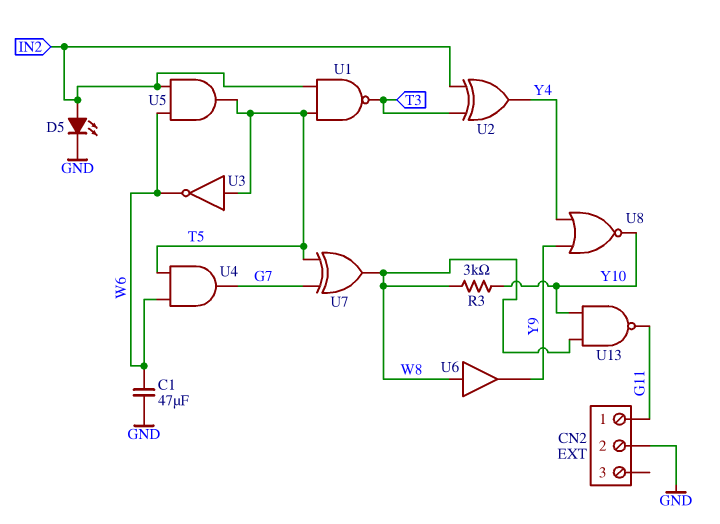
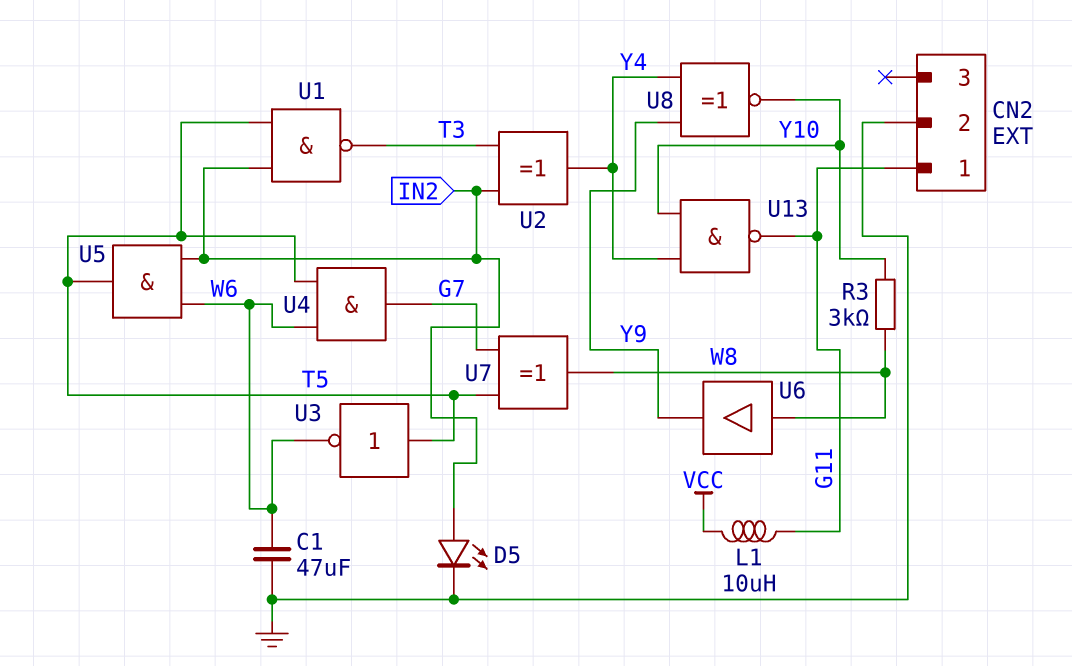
L1: none -> 10uH (G11, VCC)
U8: NOR (in Y4, in Y9, out Y10) -> XNOR (in Y4, in Y9, out Y10)
U13: NAND (in W8, in Y10, out G11) -> NAND (in Y4, in Y10, out G11)

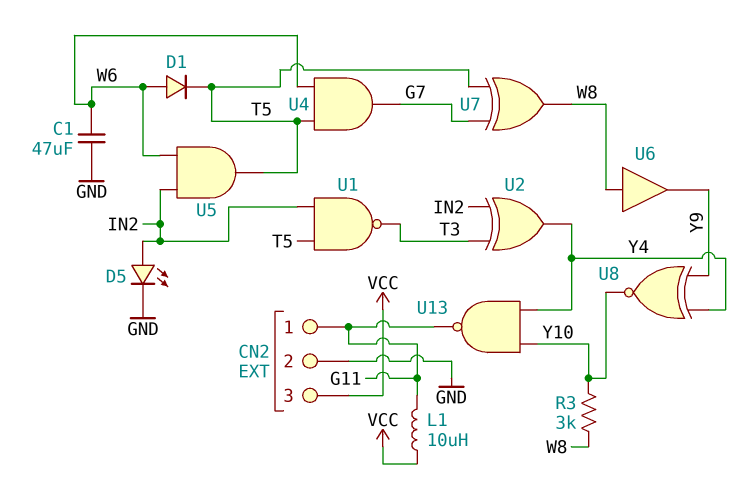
CN2 pin 3: none -> VCC
D1: none -> diode (A W6, K T5)
U3: NOT (in T5, out W6) -> none

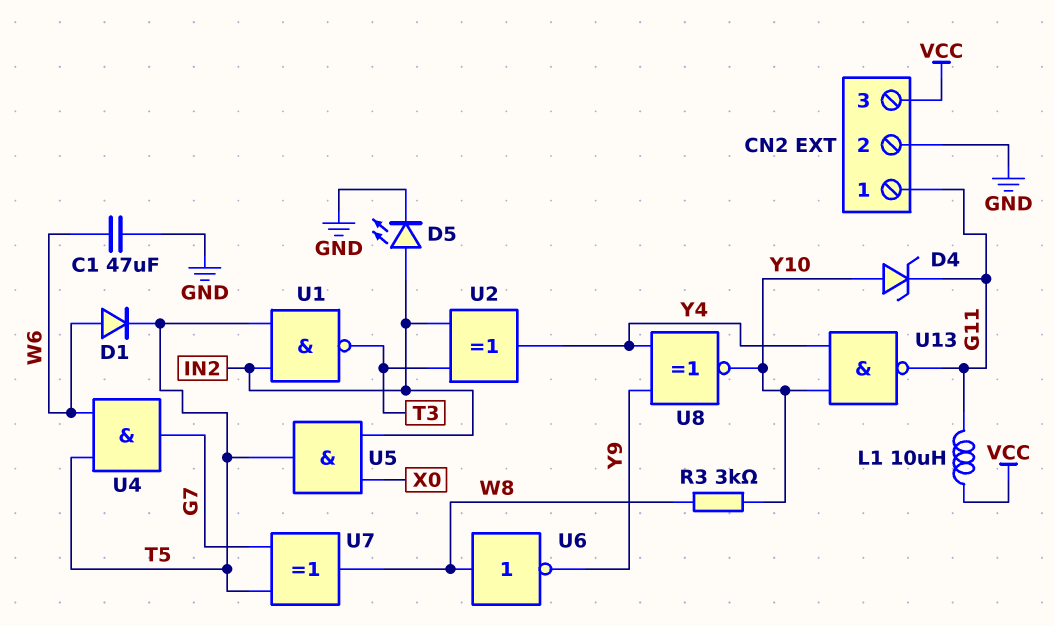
D4: none -> zener (A Y10, K G11)
U5: AND (in IN2, in W6, out T5) -> AND (in IN2, in X0, out T5)
U6: buffer (in W8, out Y9) -> NOT (in W8, out Y9)

